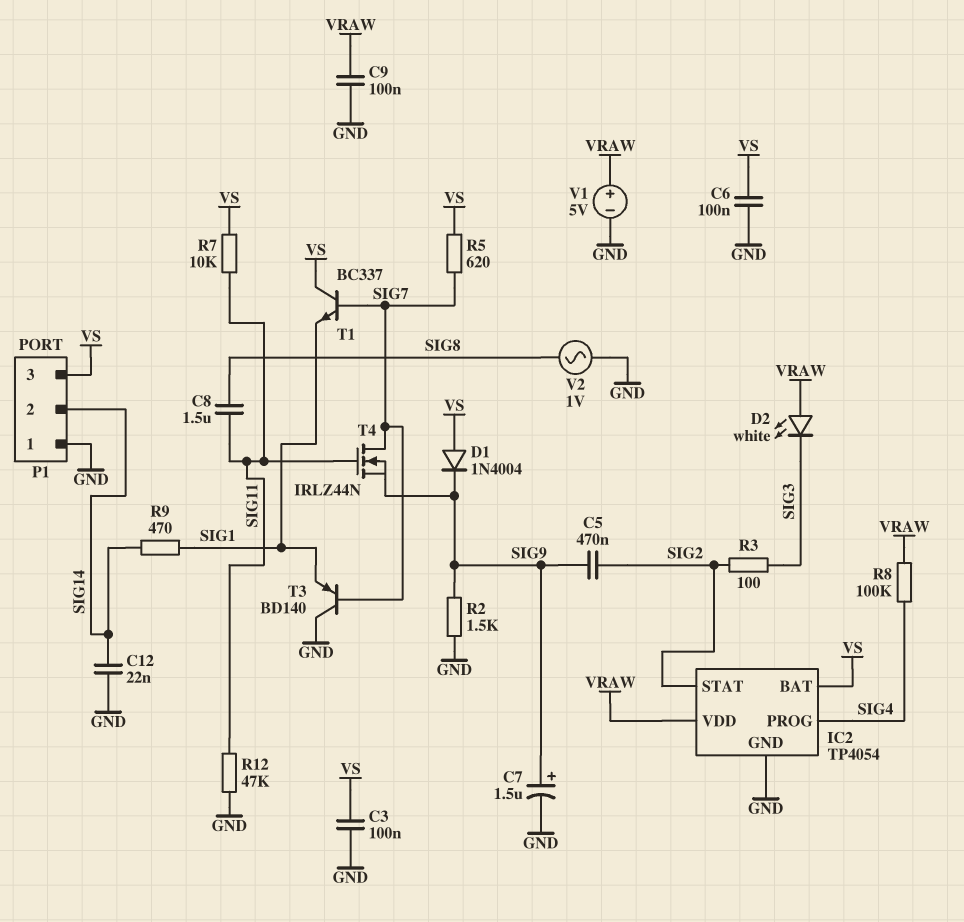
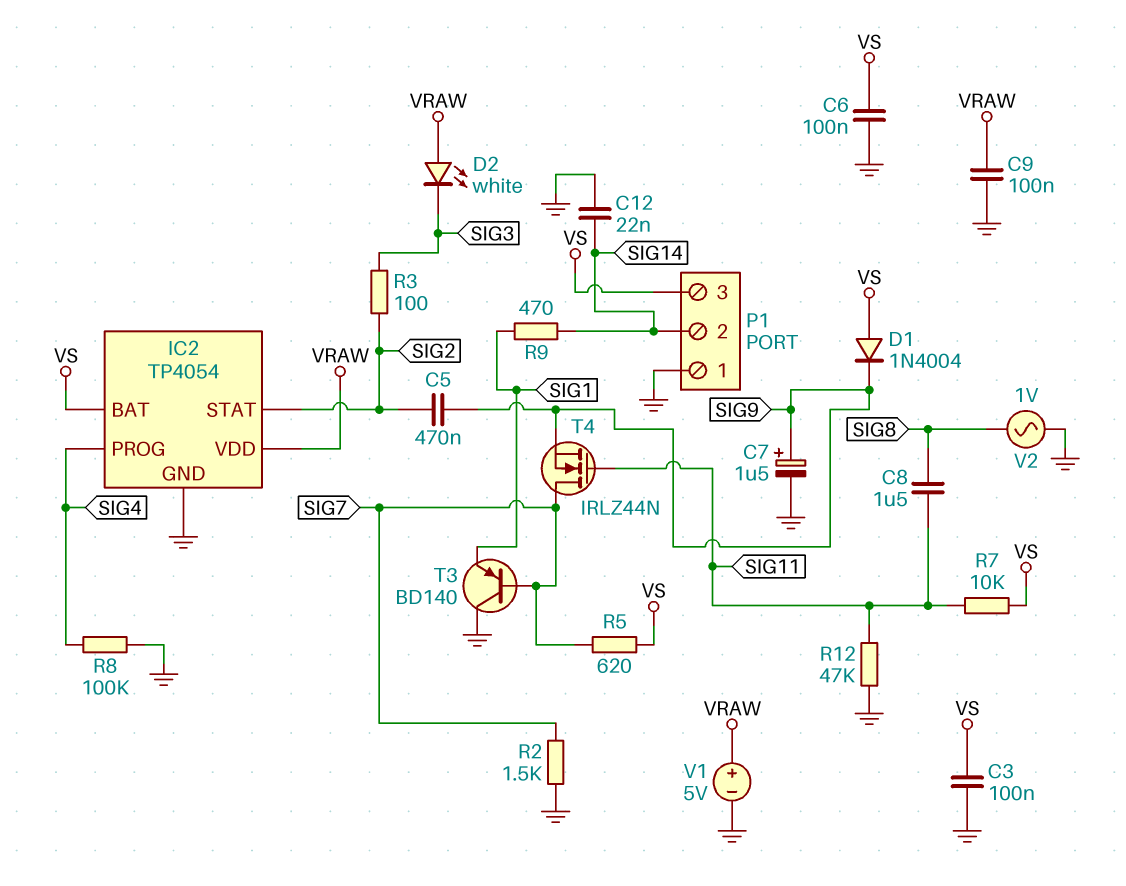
R2: 1.5k (GND, SIG9) -> 1.5k (GND, SIG7)
R8: 100k (SIG4, VRAW) -> 100k (GND, SIG4)
T1: NPN BC337 (B SIG7, C VS, E SIG1) -> none

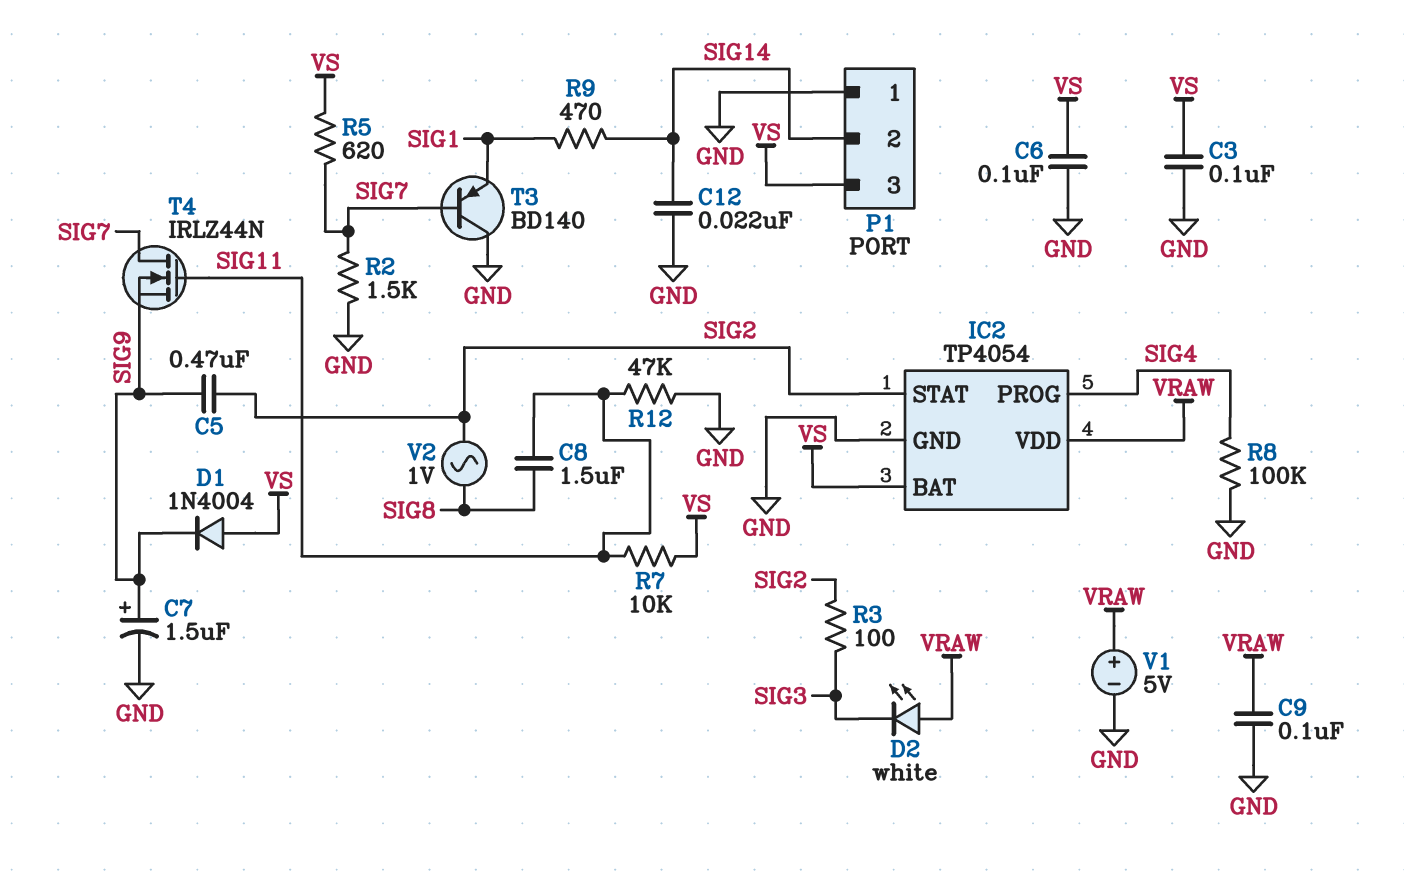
V2: AC 1V (GND, SIG8) -> AC 1V (SIG2, SIG8)

